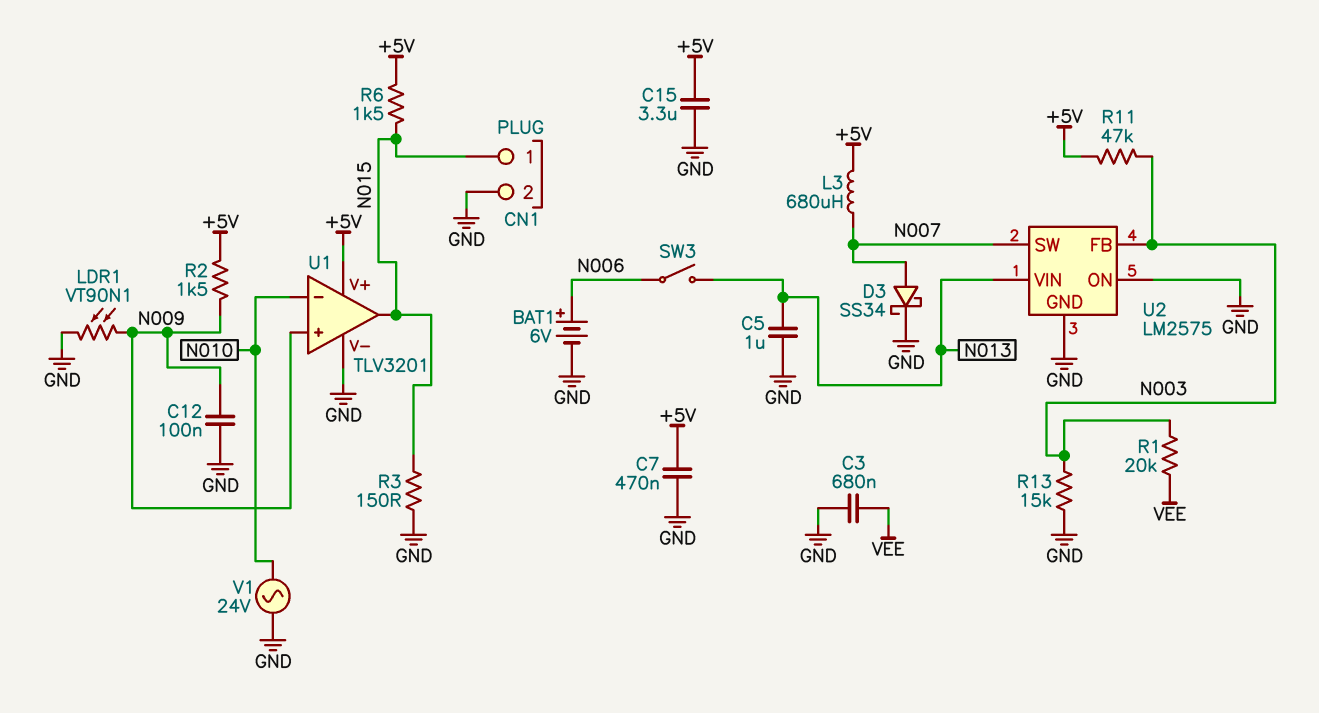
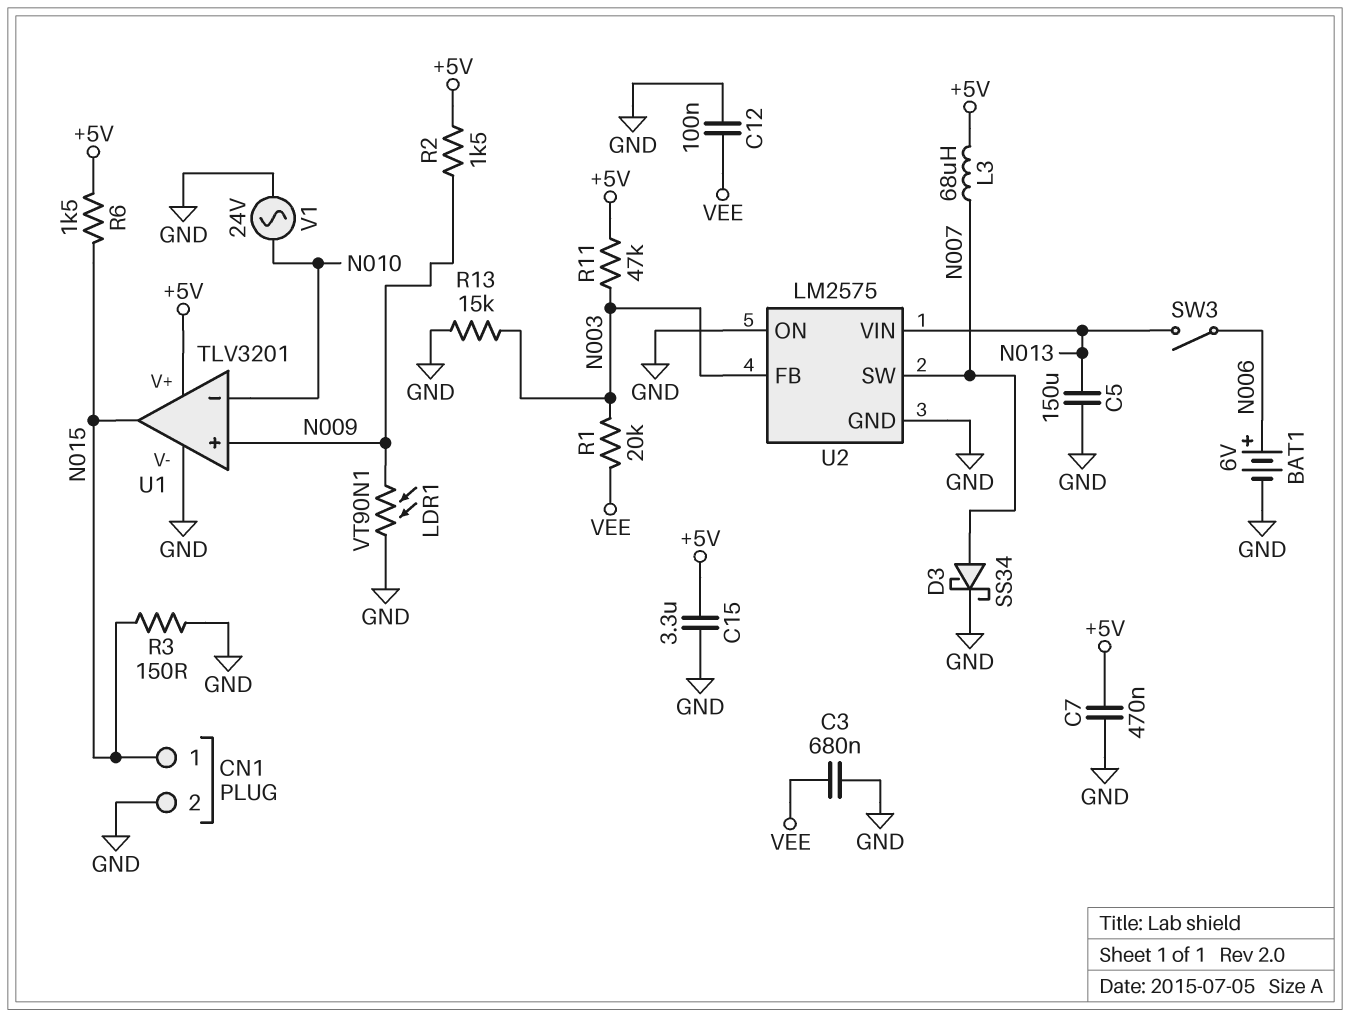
C5: 1uF (GND, N013) -> 150uF (GND, N013)
C12: 100nF (GND, N009) -> 100nF (GND, VEE)
L3: 680uH (+5V, N007) -> 68uH (+5V, N007)

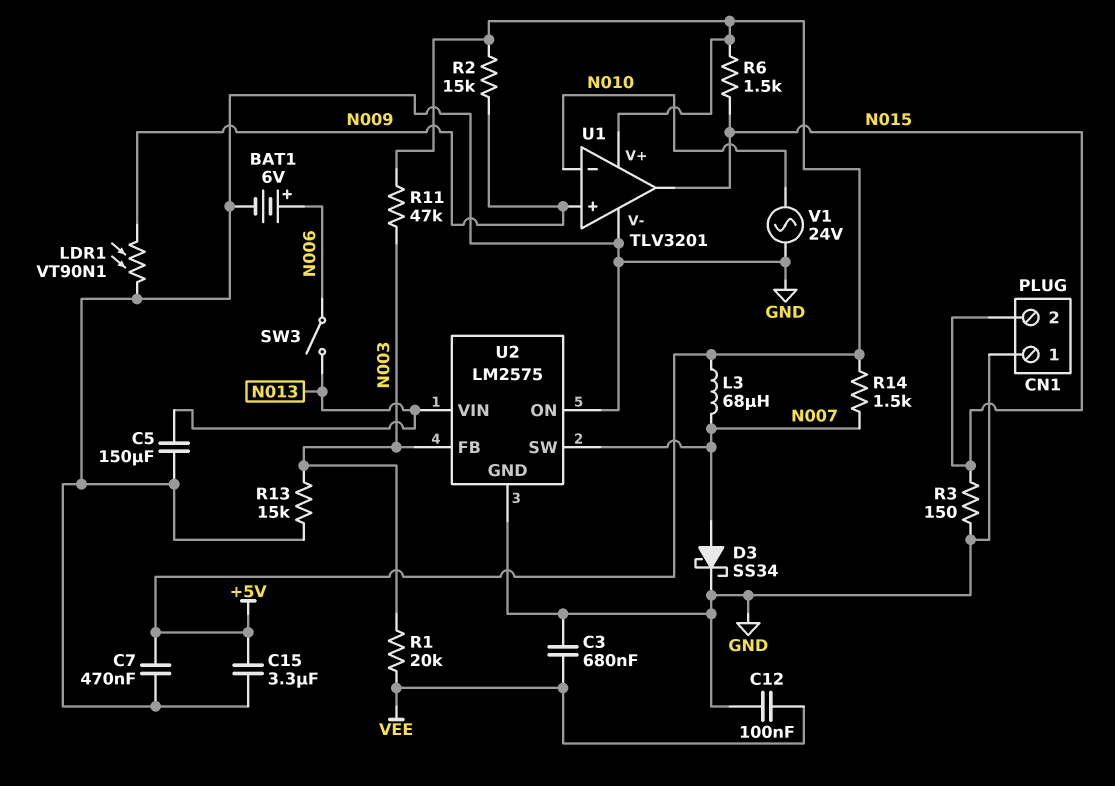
CN1 pin 1: N015 -> GND
CN1 pin 2: GND -> N015
R2: 1.5k (+5V, N009) -> 15k (+5V, N009)
R14: none -> 1.5k (+5V, N007)

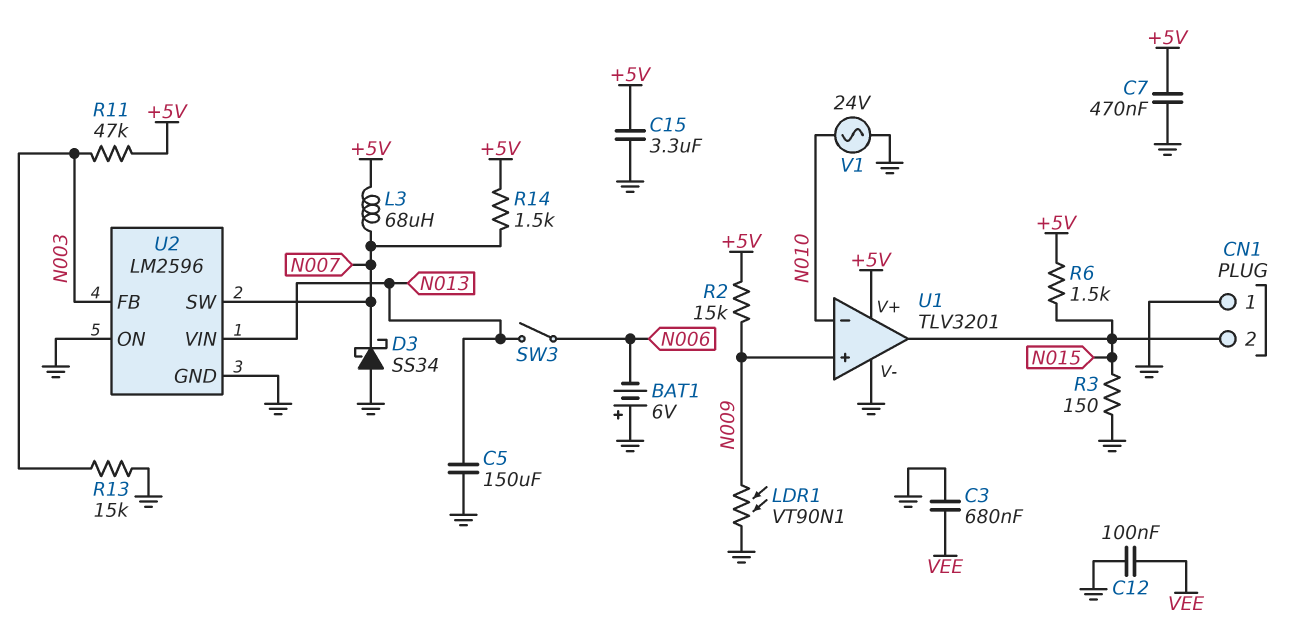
BAT1: 6V (plus N006, minus GND) -> 6V (plus GND, minus N006)
D3: schottky SS34 (A N007, K GND) -> schottky SS34 (A GND, K N007)
R1: 20k (N003, VEE) -> none
U2: LM2575 -> LM2596

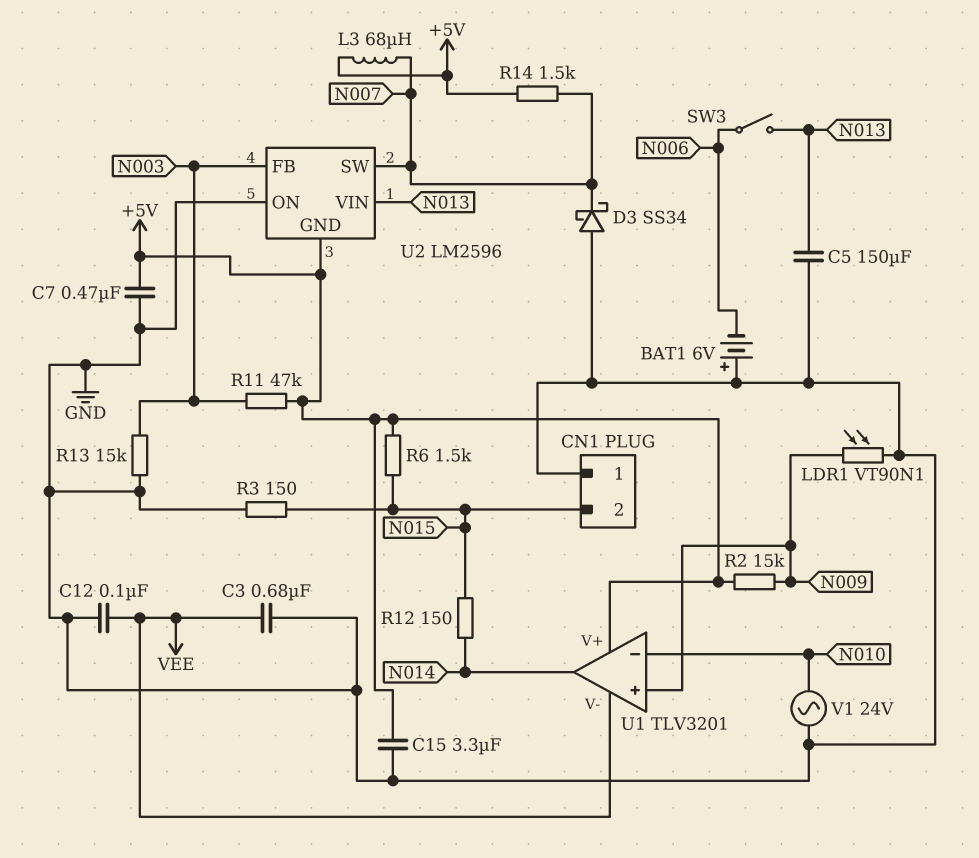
R12: none -> 150 (N014, N015)
U1 pin V-: GND -> VEE
U1 pin out: N015 -> N014
U2 pin GND: GND -> +5V

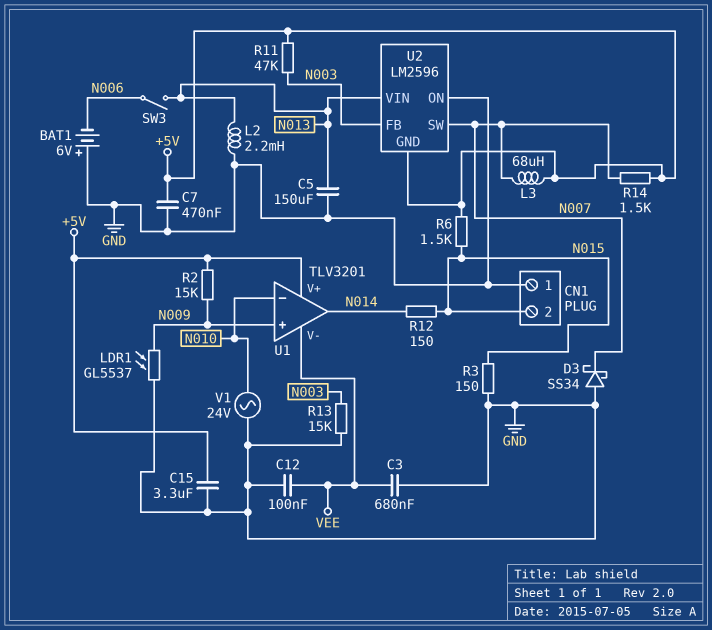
L2: none -> 2.2mH (GND, N013)
LDR1: VT90N1 (GND, N009) -> GL5537 (GND, N009)

